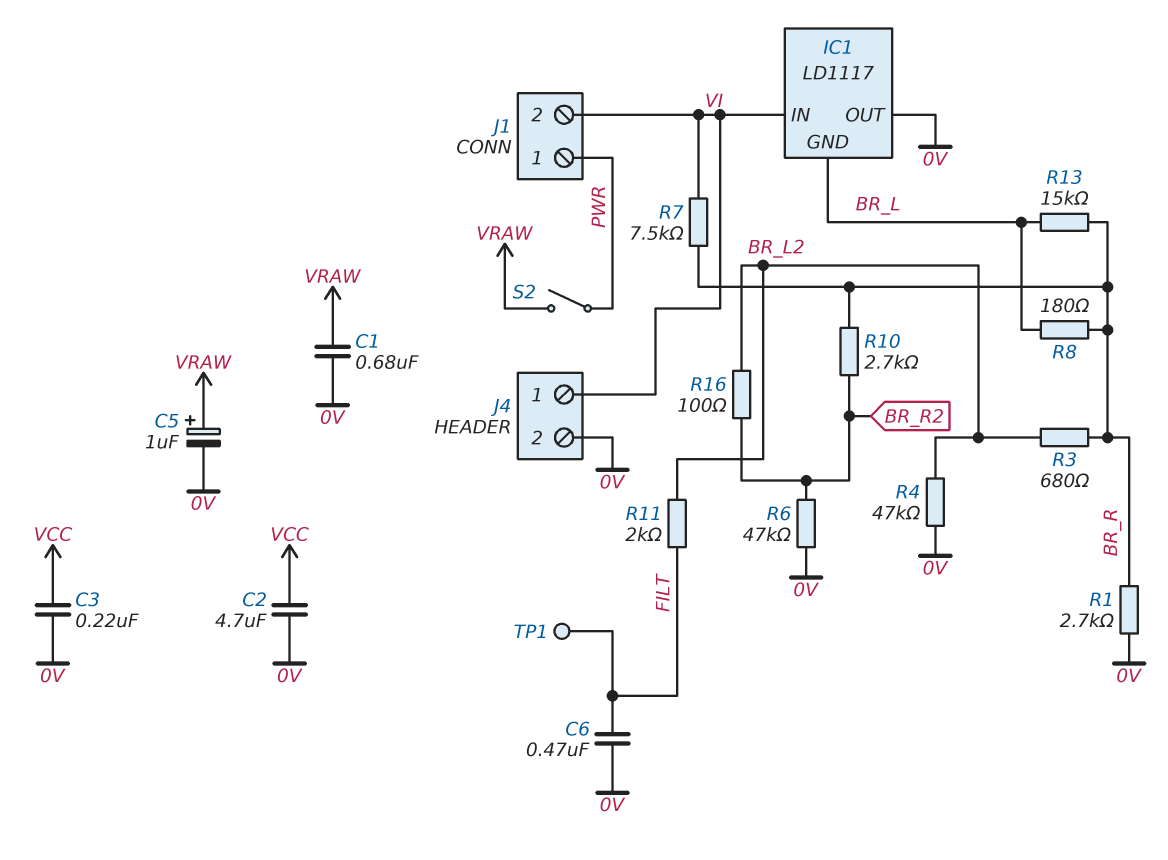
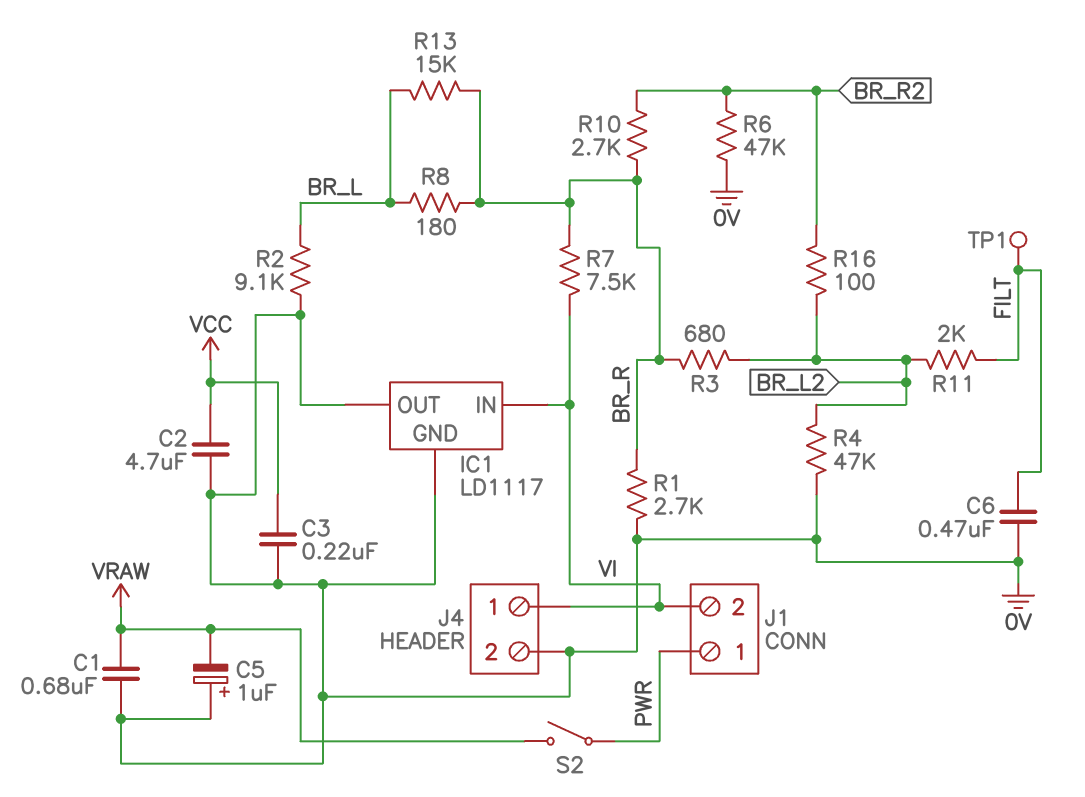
C5: 1uF (plus VRAW, minus 0V) -> 1uF (plus 0V, minus VRAW)
IC1 pin GND: BR_L -> 0V
R2: none -> 9.1k (0V, BR_L)

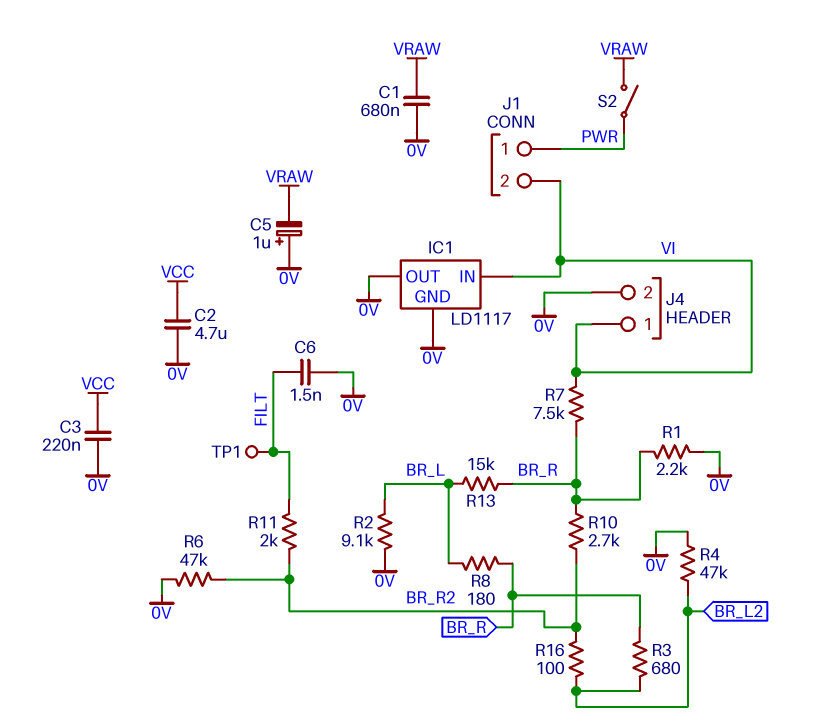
C6: 470nF (0V, FILT) -> 1.5nF (0V, FILT)
R1: 2.7k (0V, BR_R) -> 2.2k (0V, BR_R)
R11: 2k (BR_L2, FILT) -> 2k (BR_R2, FILT)

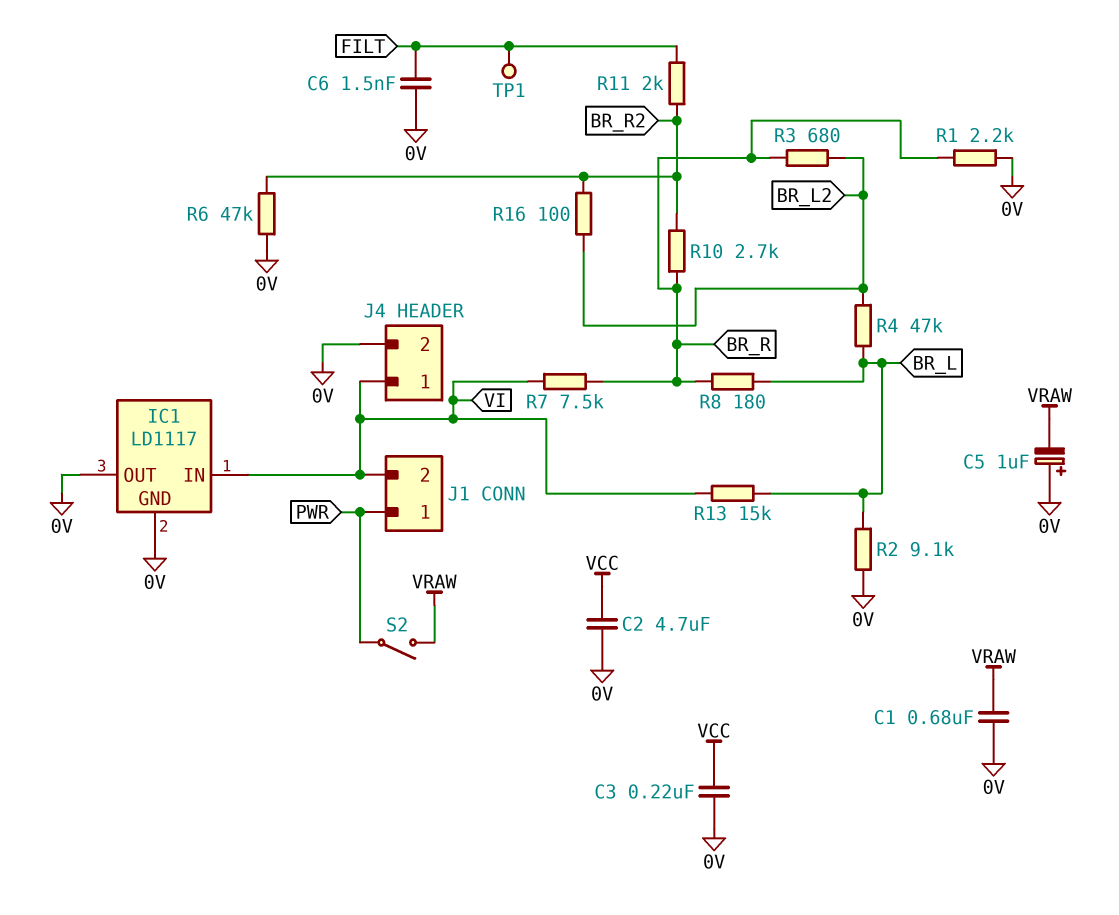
R4: 47k (0V, BR_L2) -> 47k (BR_L, BR_L2)
R13: 15k (BR_L, BR_R) -> 15k (BR_L, VI)

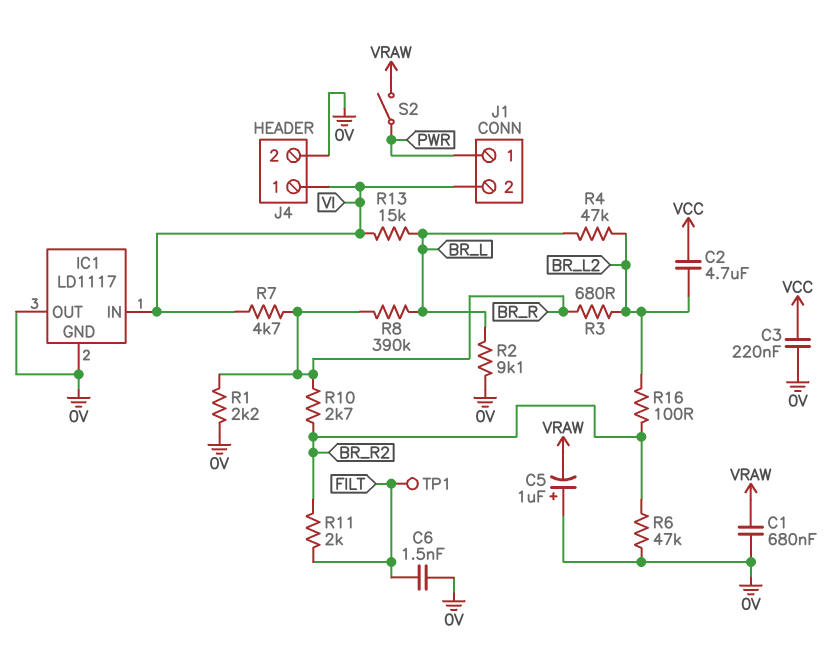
C2: 4.7uF (0V, VCC) -> 4.7uF (BR_L2, VCC)
R7: 7.5k (BR_R, VI) -> 4.7k (BR_R, VI)
R8: 180 (BR_L, BR_R) -> 390k (BR_L, BR_R)

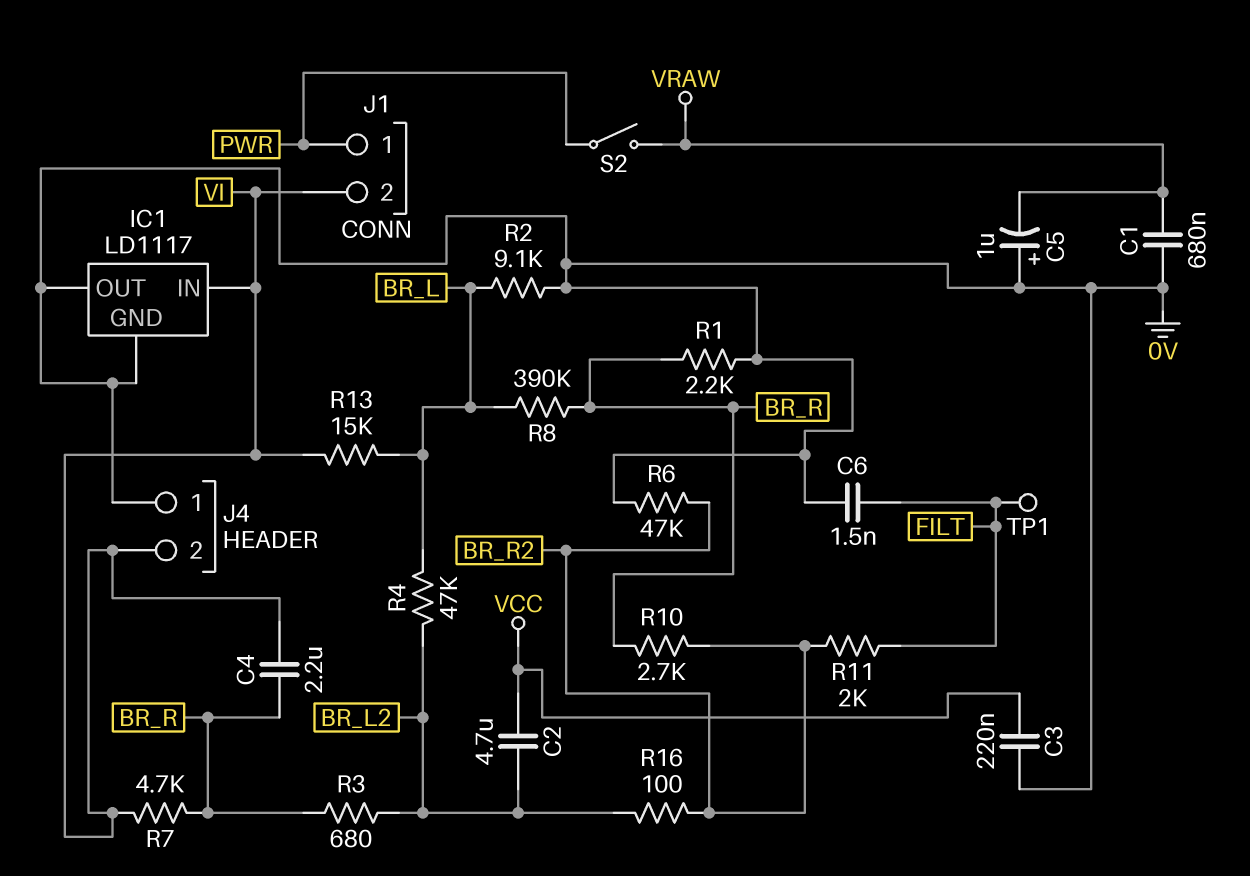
C4: none -> 2.2uF (BR_R, VI)
J4 pin 1: VI -> 0V
J4 pin 2: 0V -> VI

